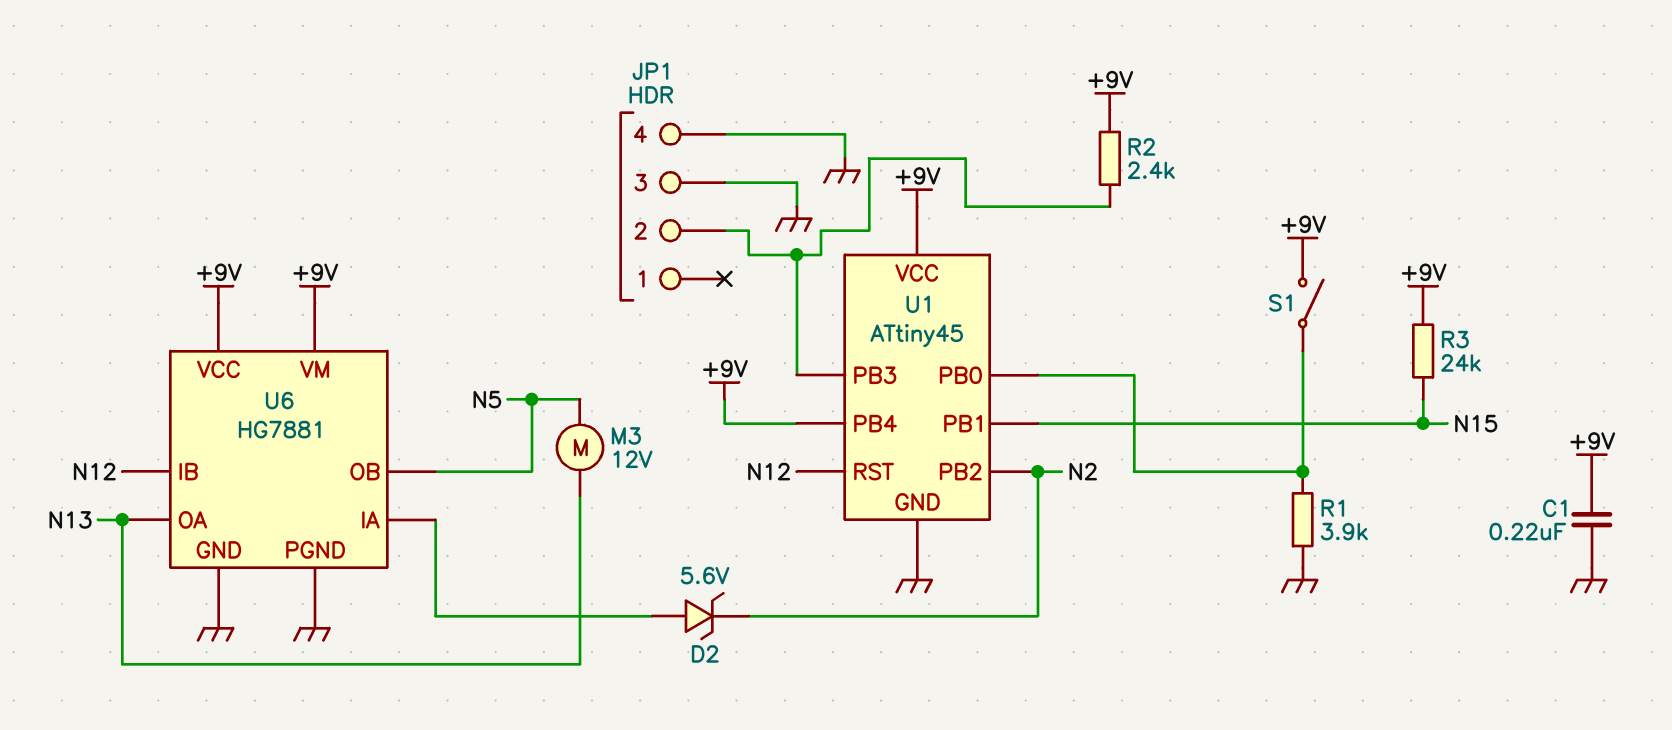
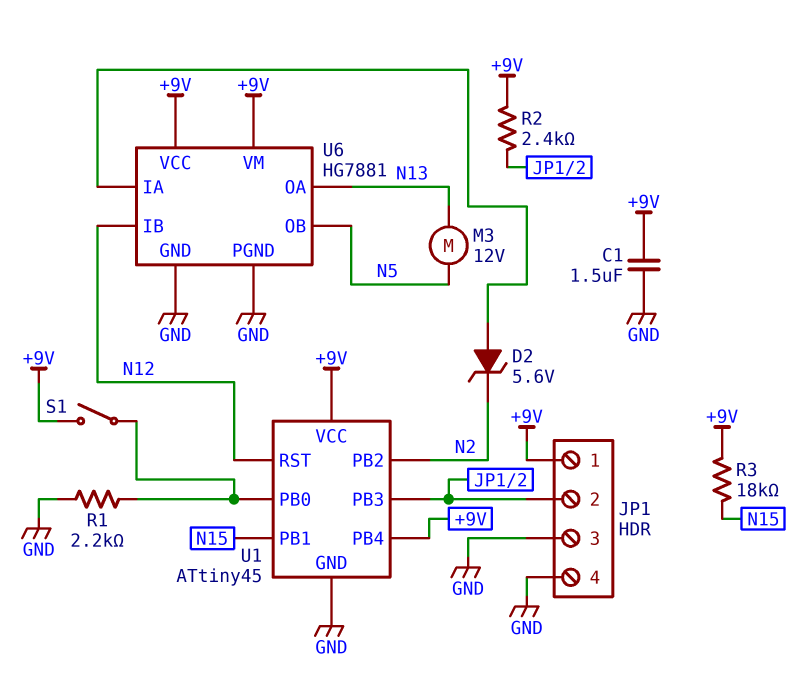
C1: 220nF (+9V, GND) -> 1.5uF (+9V, GND)
JP1 pin 1: none -> +9V
R1: 3.9k (GND, U1/PB0) -> 2.2k (GND, U1/PB0)
R3: 24k (+9V, N15) -> 18k (+9V, N15)

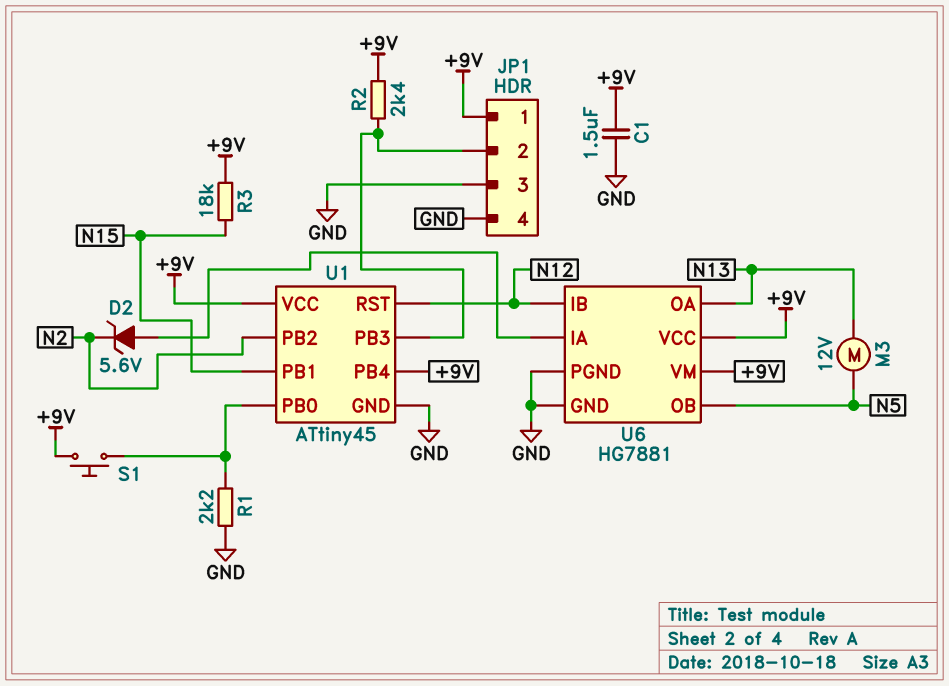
S1: switch (+9V, U1/PB0) -> button (+9V, U1/PB0)

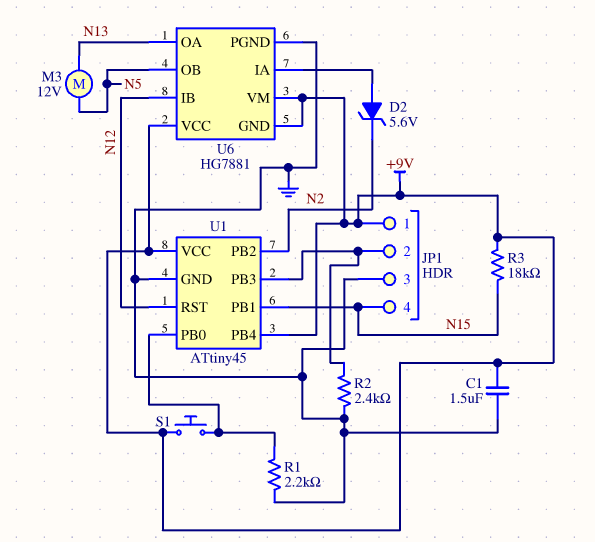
JP1 pin 4: GND -> N15
R2: 2.4k (+9V, JP1/2) -> 2.4k (GND, JP1/2)
U6 pin GND: GND -> +9V

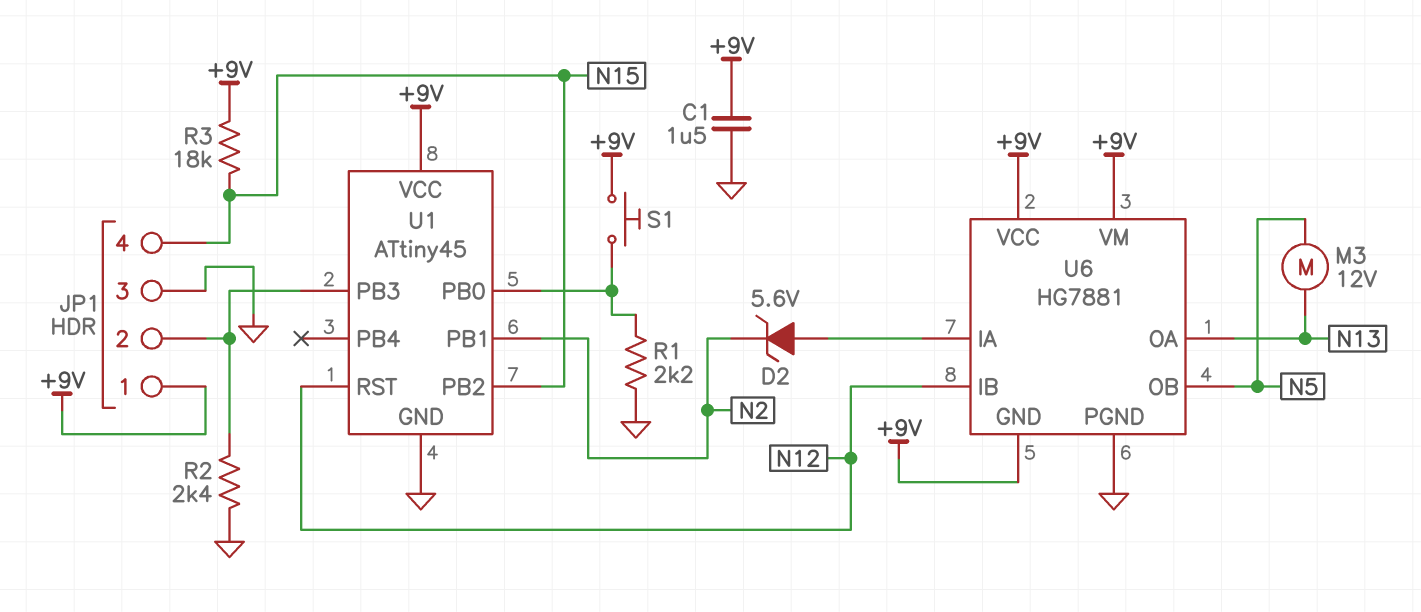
U1 pin PB1: N15 -> N2
U1 pin PB2: N2 -> N15
U1 pin PB4: +9V -> none

